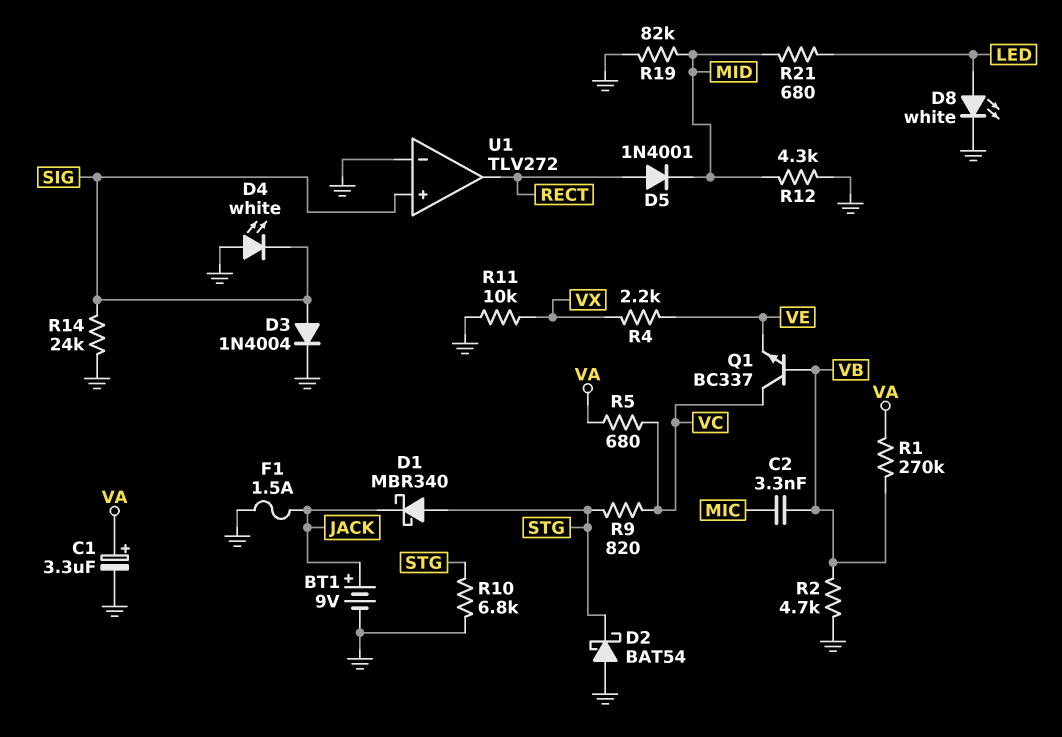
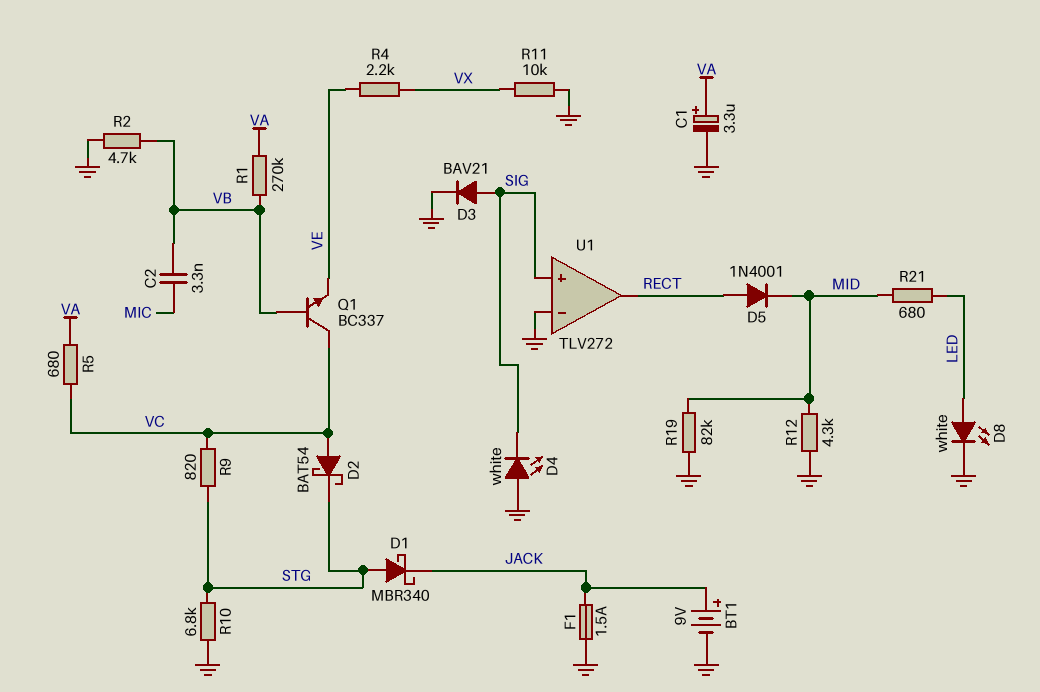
D2: schottky BAT54 (A GND, K STG) -> schottky BAT54 (A VC, K STG)
D3: diode 1N4004 (A SIG, K GND) -> diode BAV21 (A SIG, K GND)
R14: 24k (GND, SIG) -> none

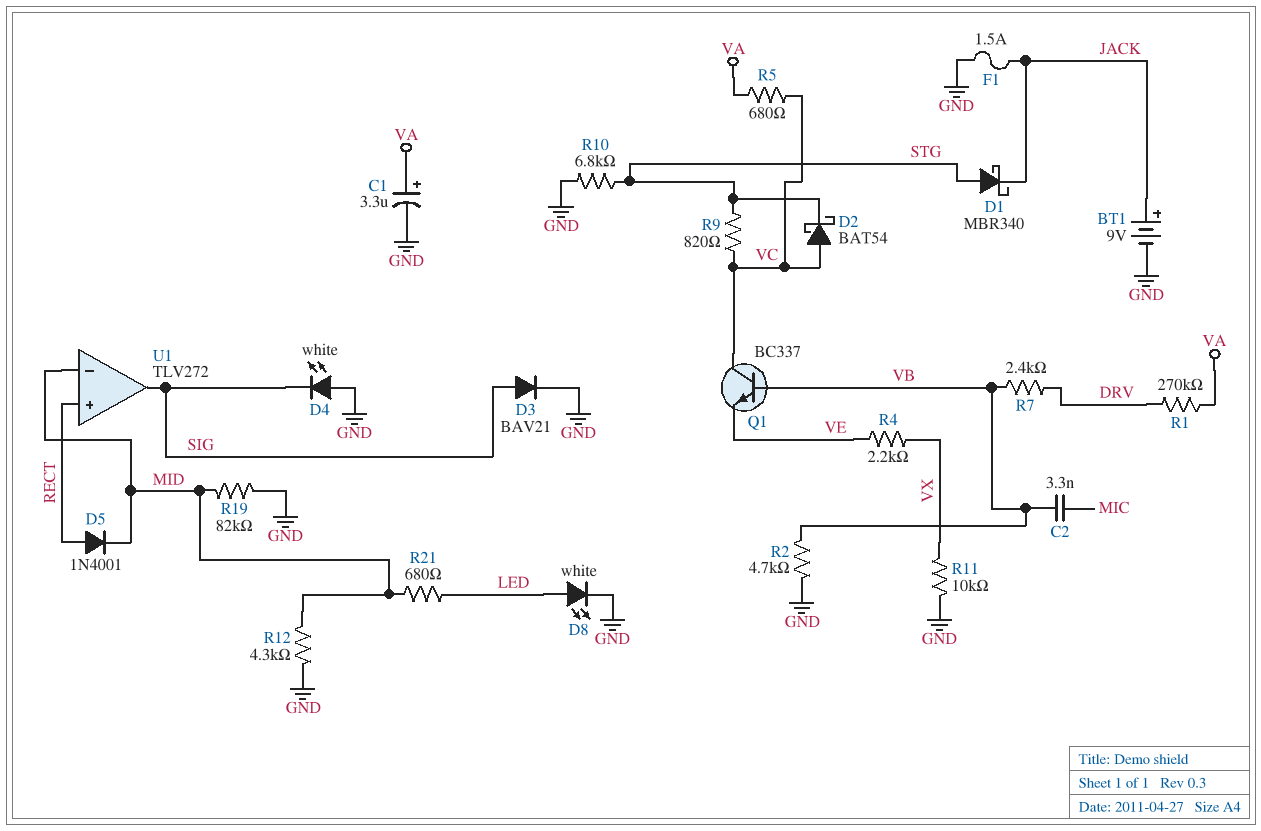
R1: 270k (VA, VB) -> 270k (DRV, VA)
R7: none -> 2.4k (DRV, VB)
U1 pin in+: SIG -> RECT
U1 pin in-: GND -> MID
U1 pin out: RECT -> SIG

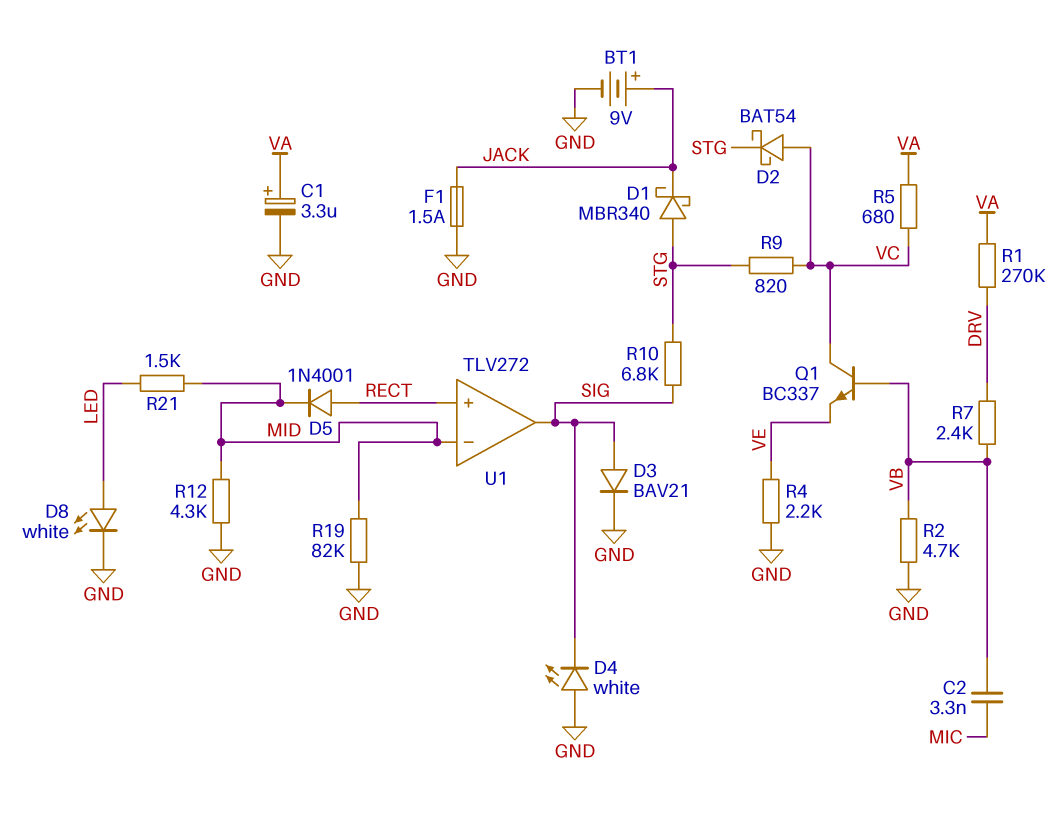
R4: 2.2k (VE, VX) -> 2.2k (GND, VE)
R10: 6.8k (GND, STG) -> 6.8k (SIG, STG)
R11: 10k (GND, VX) -> none
R21: 680 (LED, MID) -> 1.5k (LED, MID)

